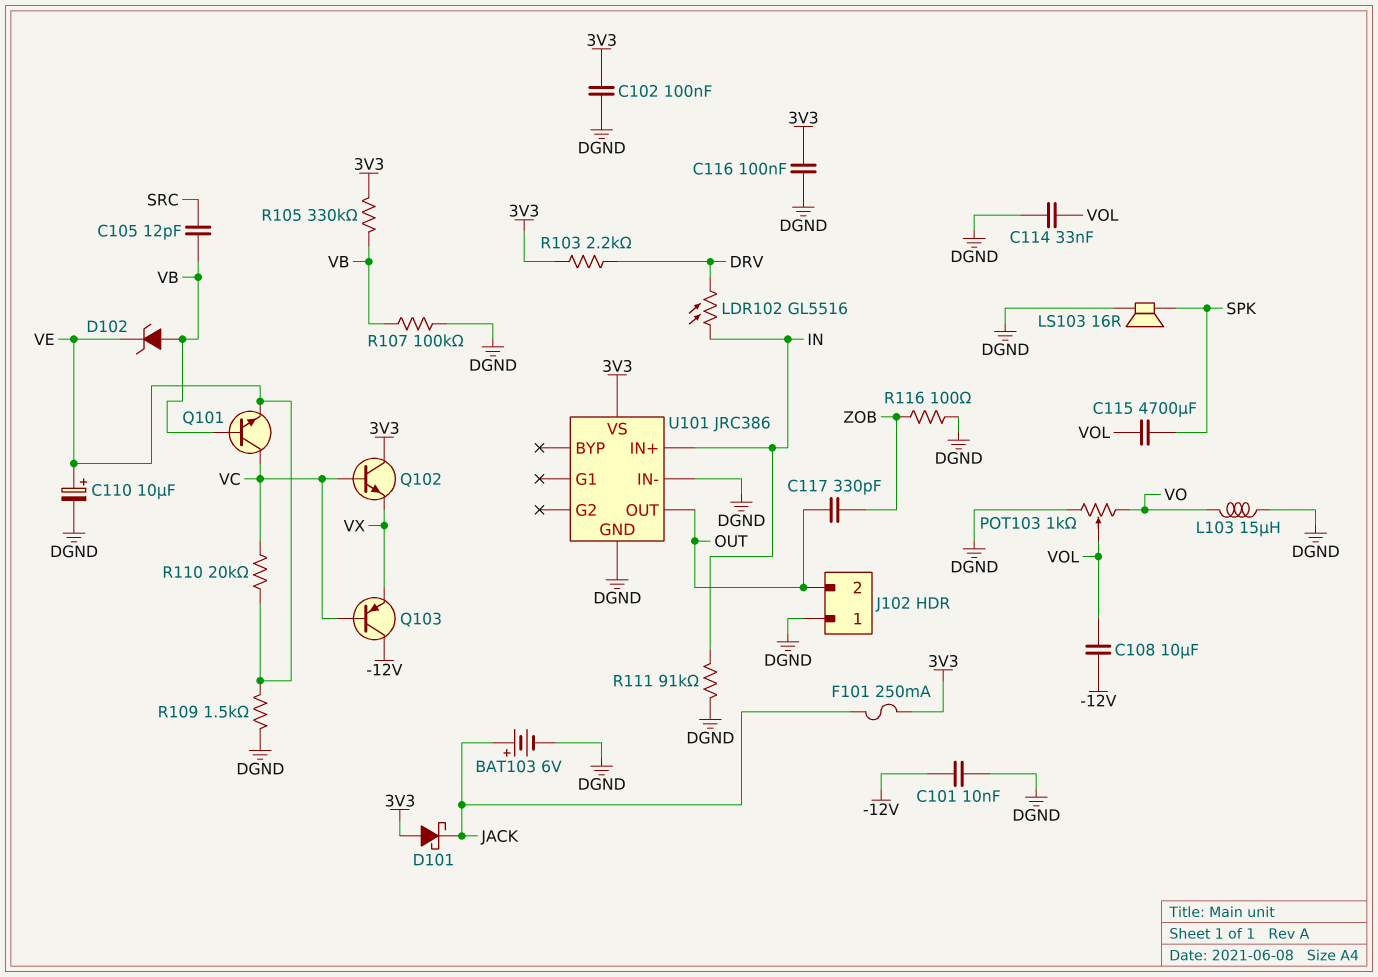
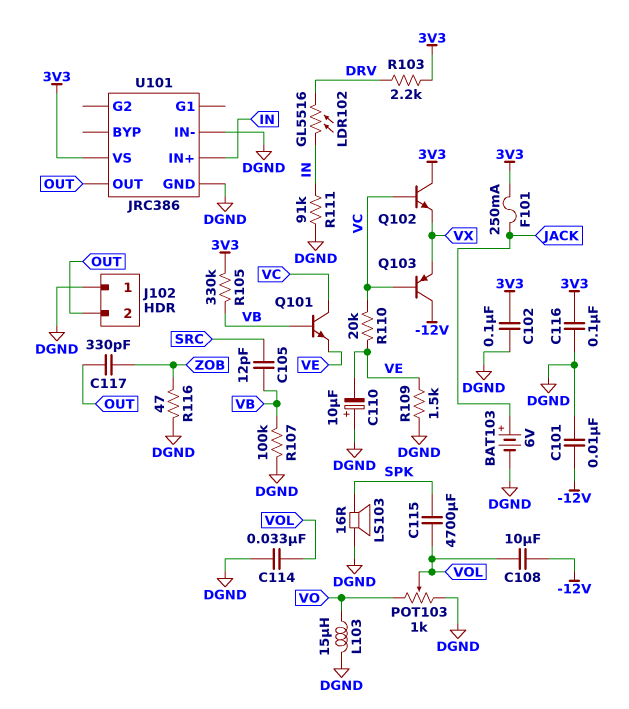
C110: 10uF (plus VE, minus DGND) -> 10uF (plus DGND, minus VE)
D101: schottky (A 3V3, K JACK) -> none
D102: zener (A VB, K VE) -> none
R116: 100 (DGND, ZOB) -> 47 (DGND, ZOB)

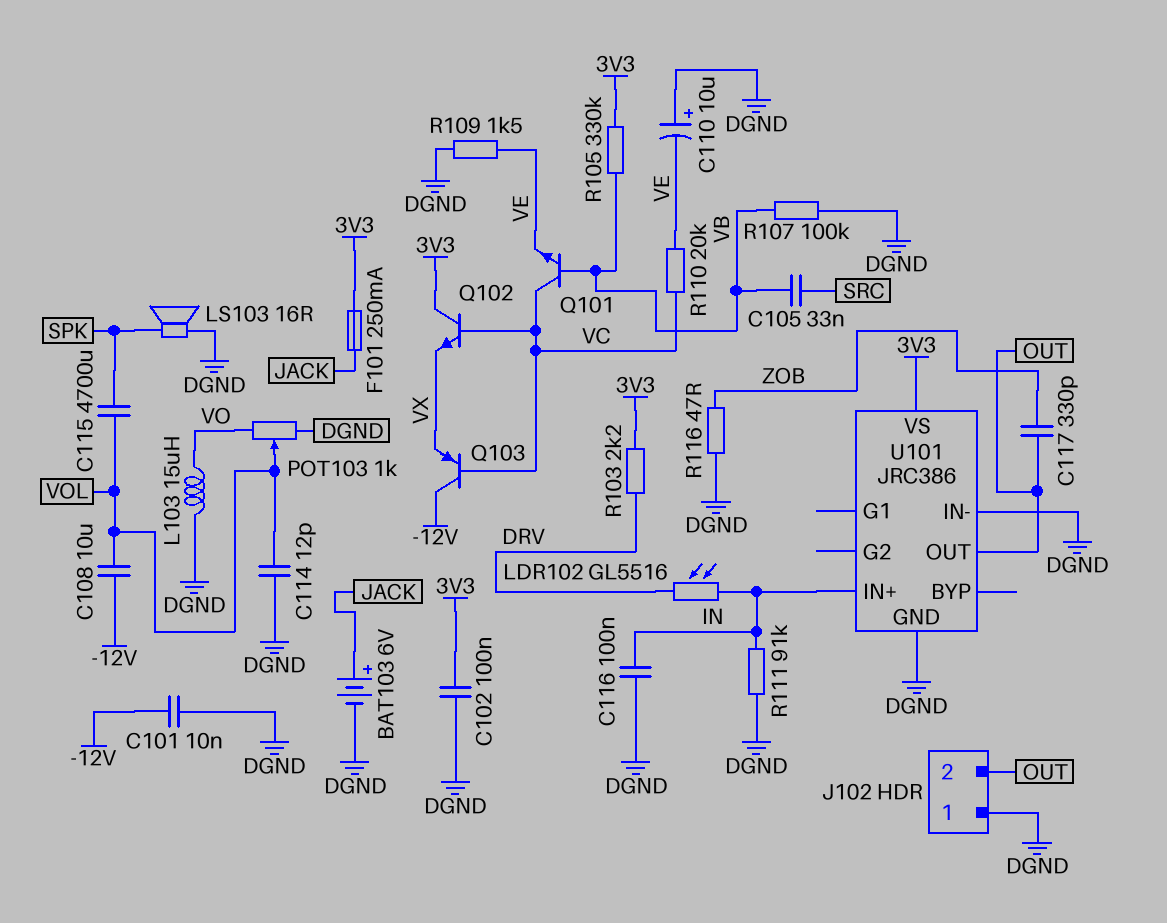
C105: 12pF (SRC, VB) -> 33nF (SRC, VB)
C114: 33nF (DGND, VOL) -> 12pF (DGND, VOL)
C116: 100nF (3V3, DGND) -> 100nF (DGND, IN)

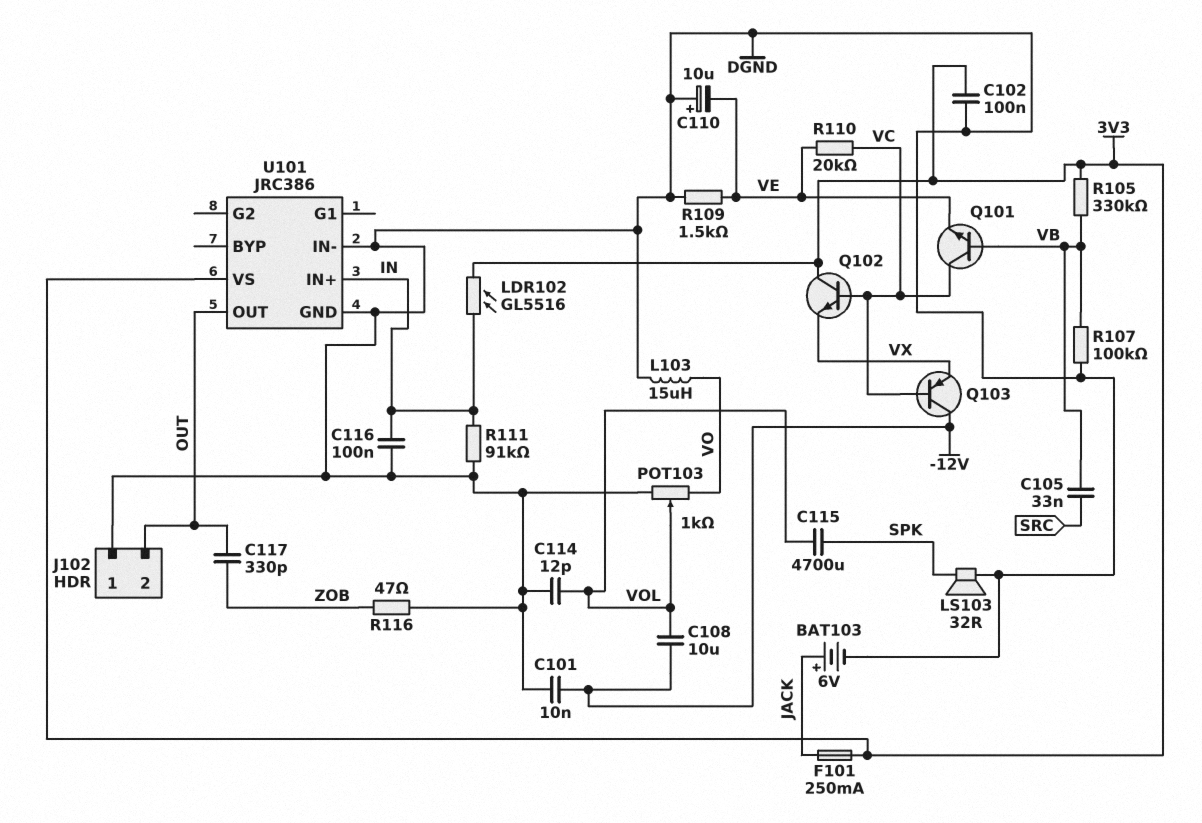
LDR102: GL5516 (DRV, IN) -> GL5516 (3V3, IN)
LS103: speaker 16R (DGND, SPK) -> speaker 32R (DGND, SPK)
R103: 2.2k (3V3, DRV) -> none

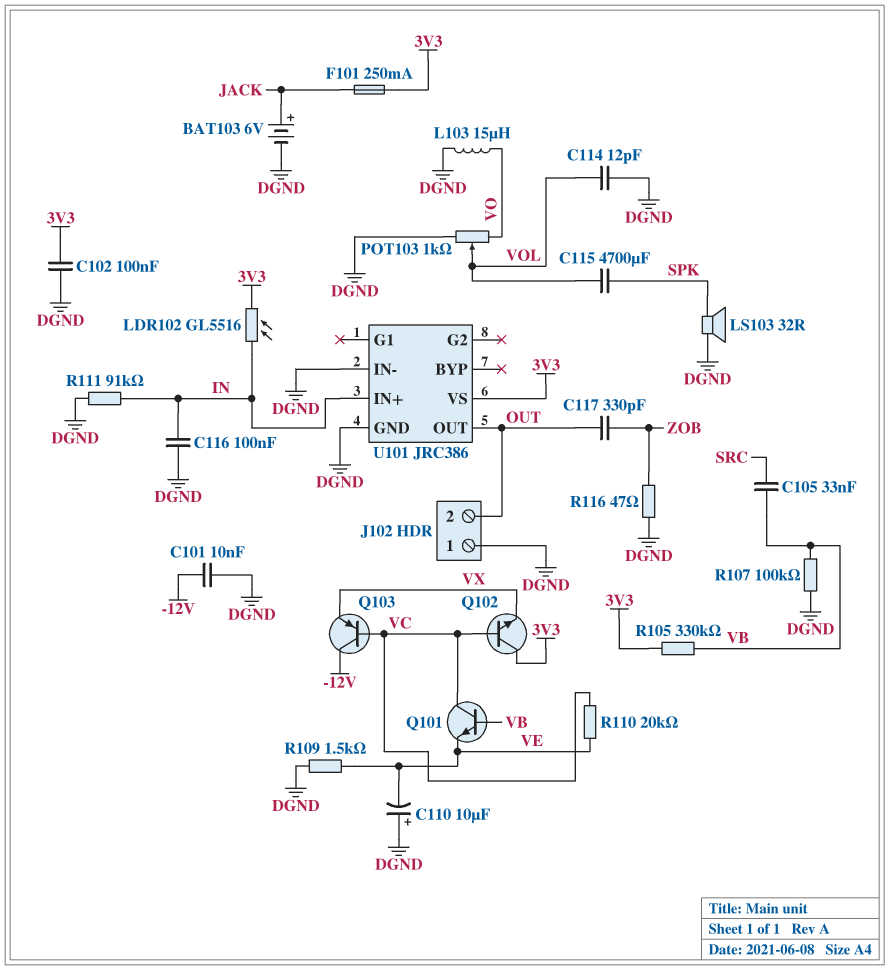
C108: 10uF (-12V, VOL) -> none

